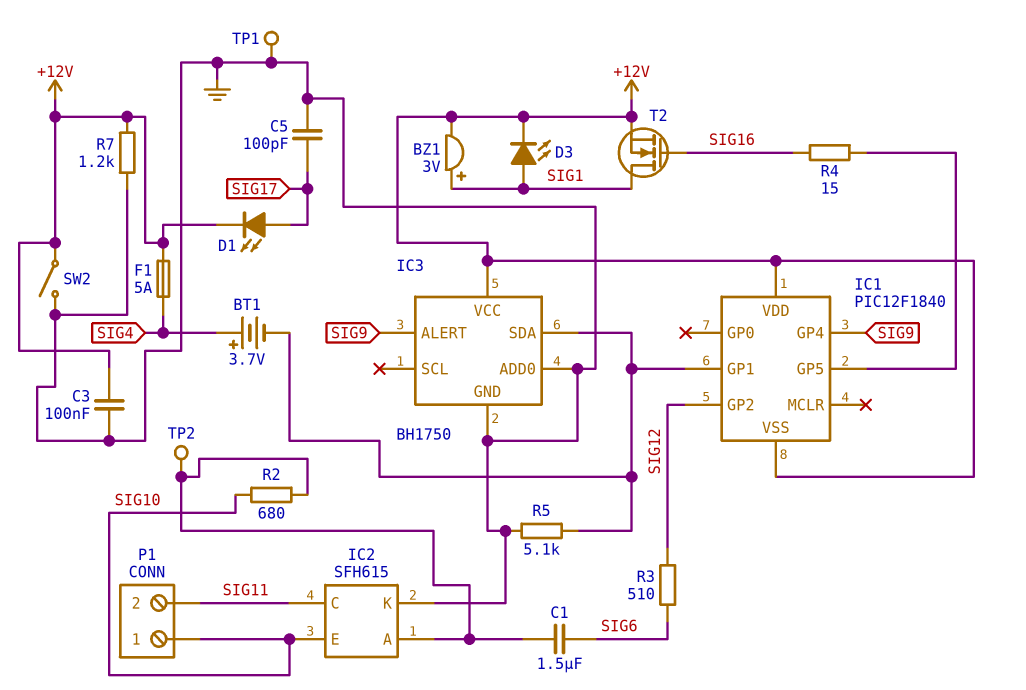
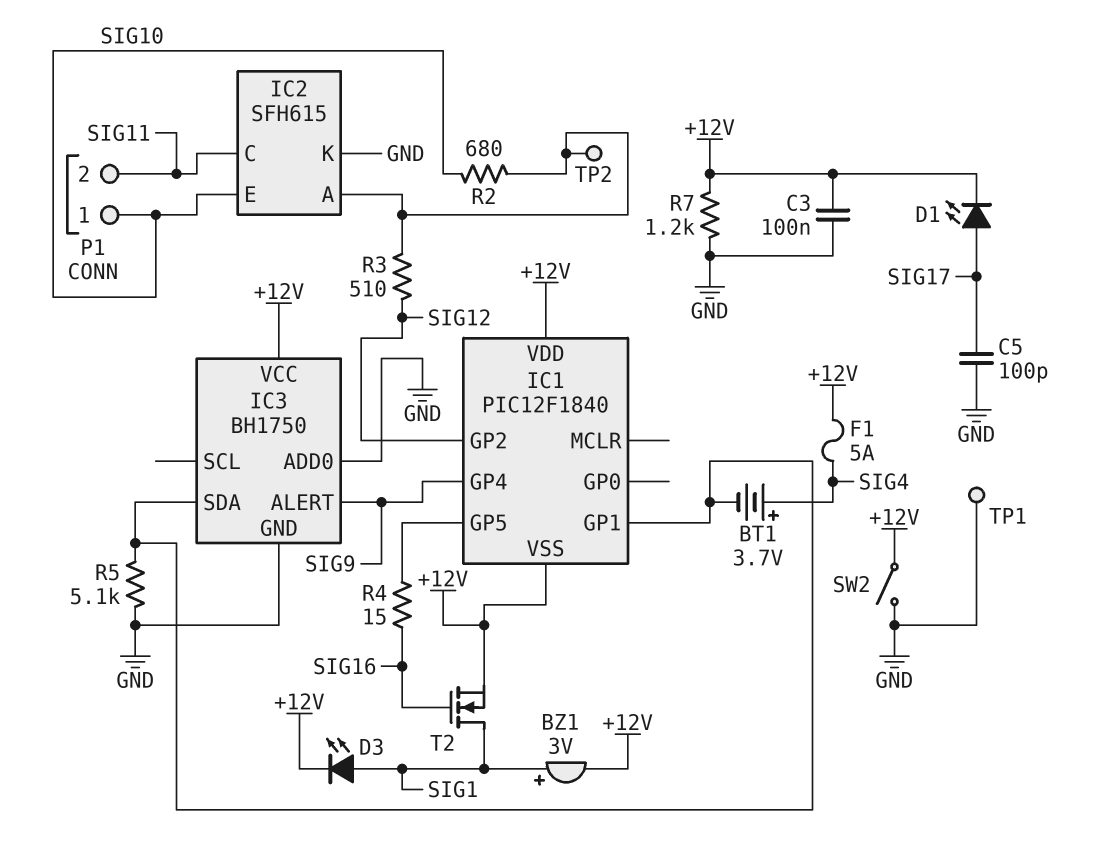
C1: 1.5uF (IC2/A, SIG6) -> none
R3: 510 (SIG6, SIG12) -> 510 (IC2/A, SIG12)

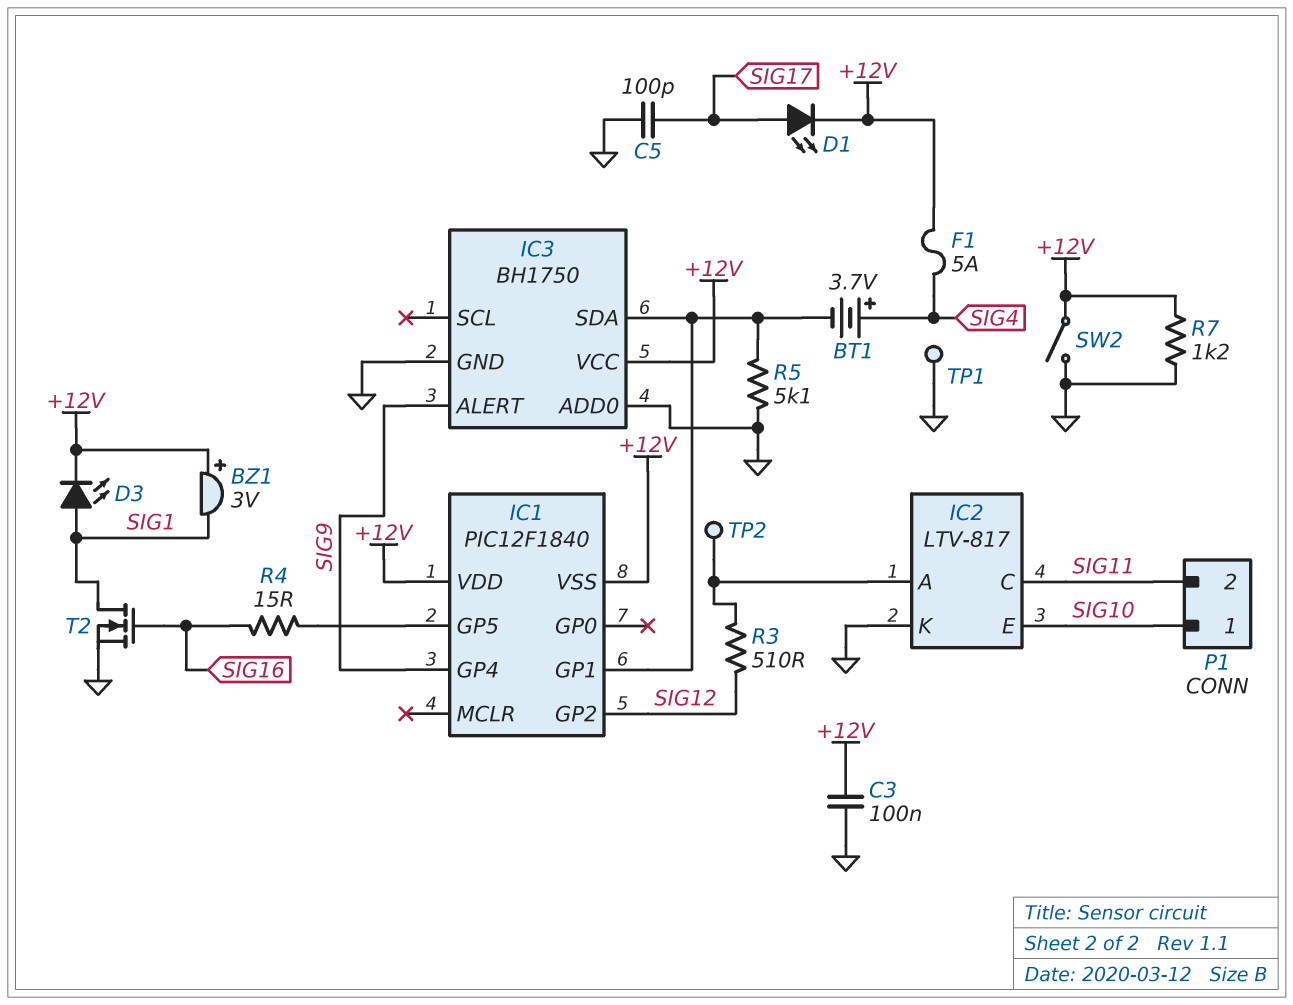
BZ1: buzzer 3V (plus SIG1, minus +12V) -> buzzer 3V (plus +12V, minus SIG1)
IC2: SFH615 -> LTV-817
R2: 680 (IC2/A, SIG10) -> none
T2: NMOS (G SIG16, D SIG1, S +12V) -> NMOS (G SIG16, D SIG1, S GND)

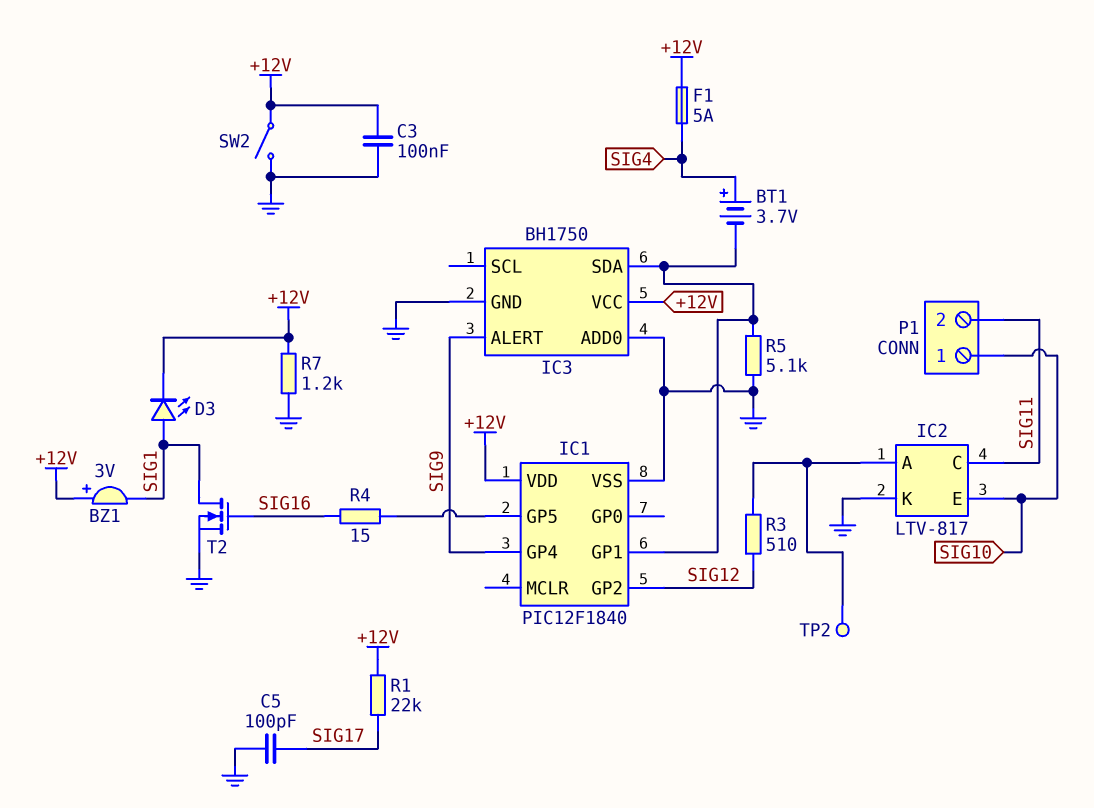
D1: LED (A SIG17, K +12V) -> none
IC1 pin VSS: +12V -> GND
R1: none -> 22k (+12V, SIG17)
TP1: test point (GND) -> none

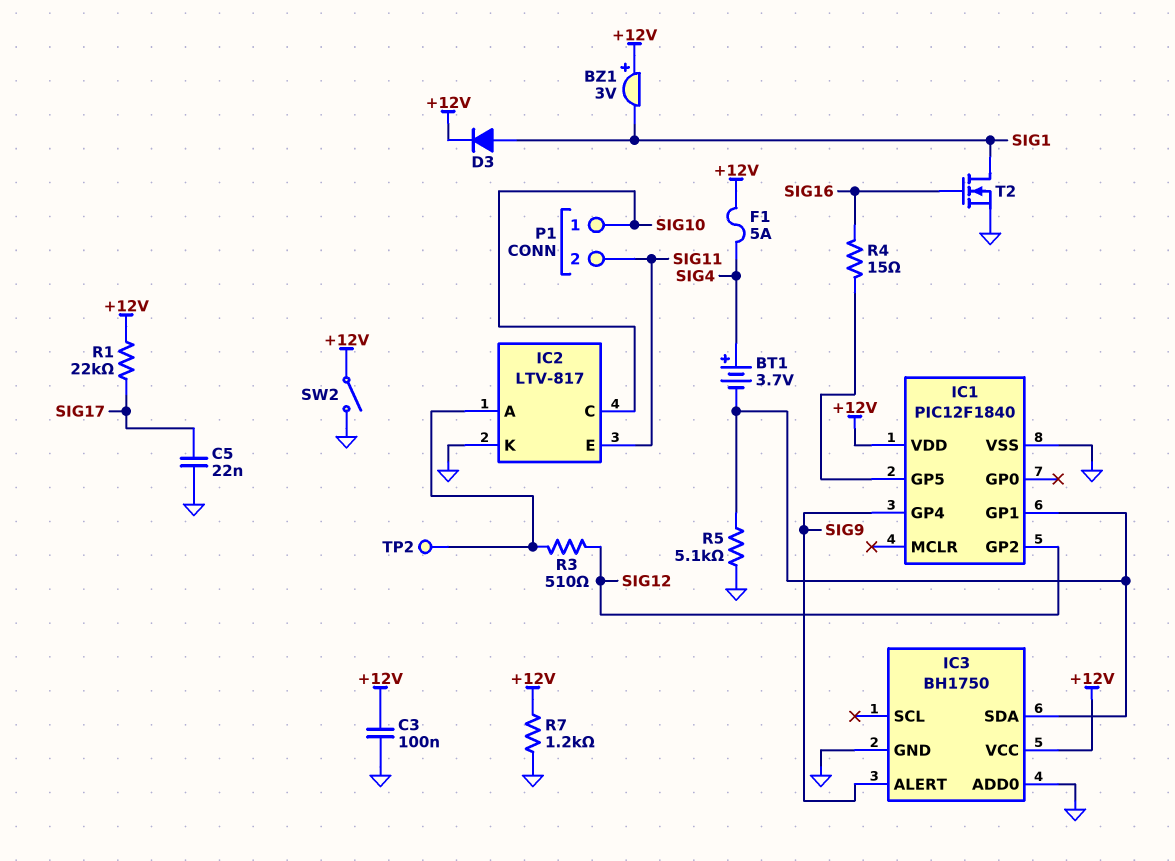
C5: 100pF (GND, SIG17) -> 22nF (GND, SIG17)
D3: LED (A SIG1, K +12V) -> diode (A SIG1, K +12V)
IC2 pin C: SIG11 -> SIG10
IC2 pin E: SIG10 -> SIG11

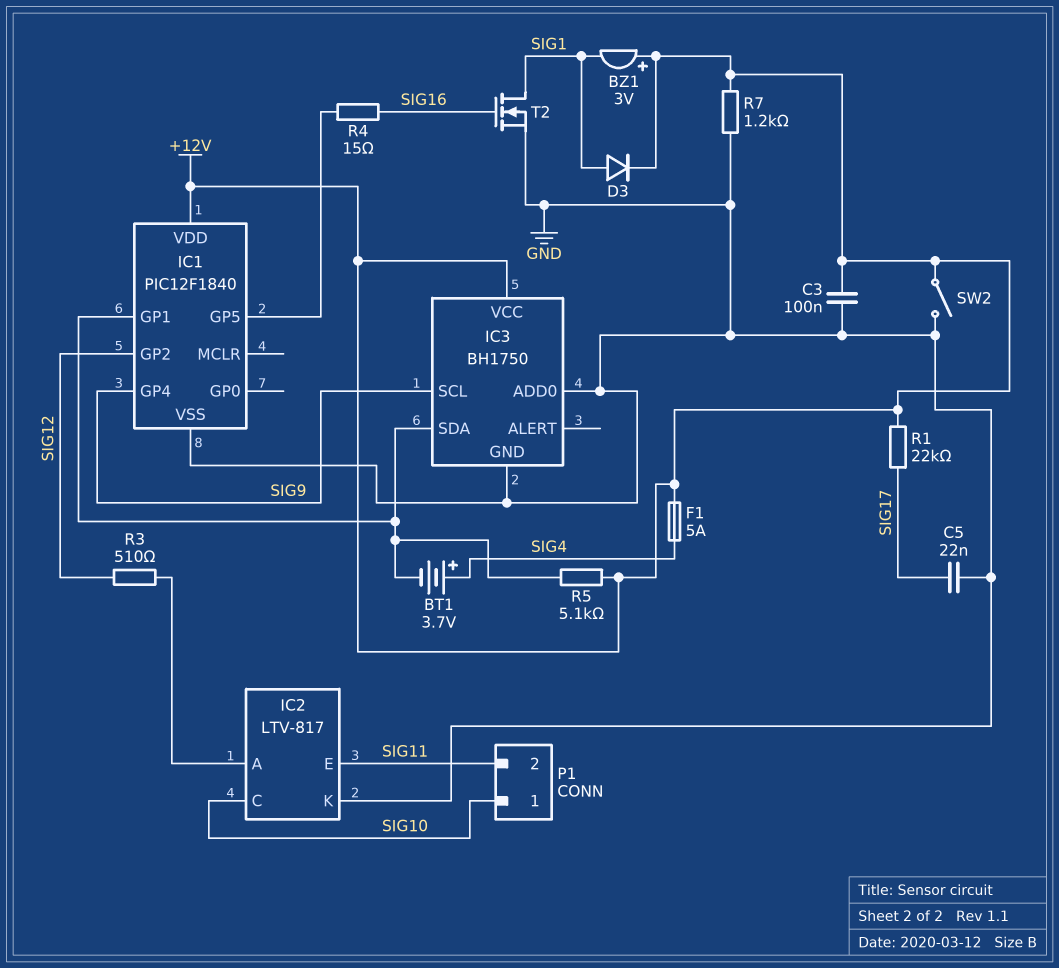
IC3 pin ALERT: SIG9 -> none
IC3 pin SCL: none -> SIG9
R5: 5.1k (GND, IC1/GP1) -> 5.1k (+12V, IC1/GP1)
TP2: test point (IC2/A) -> none

